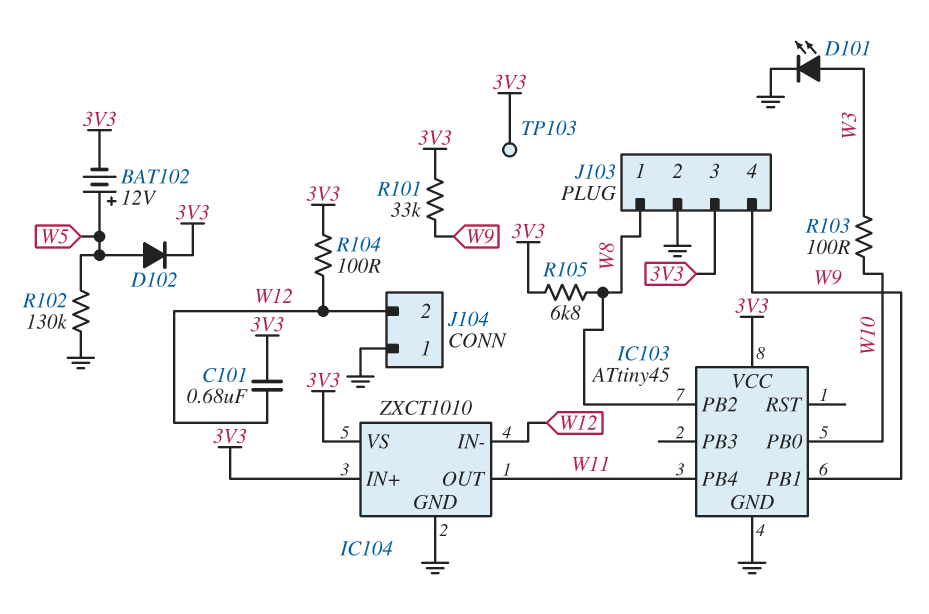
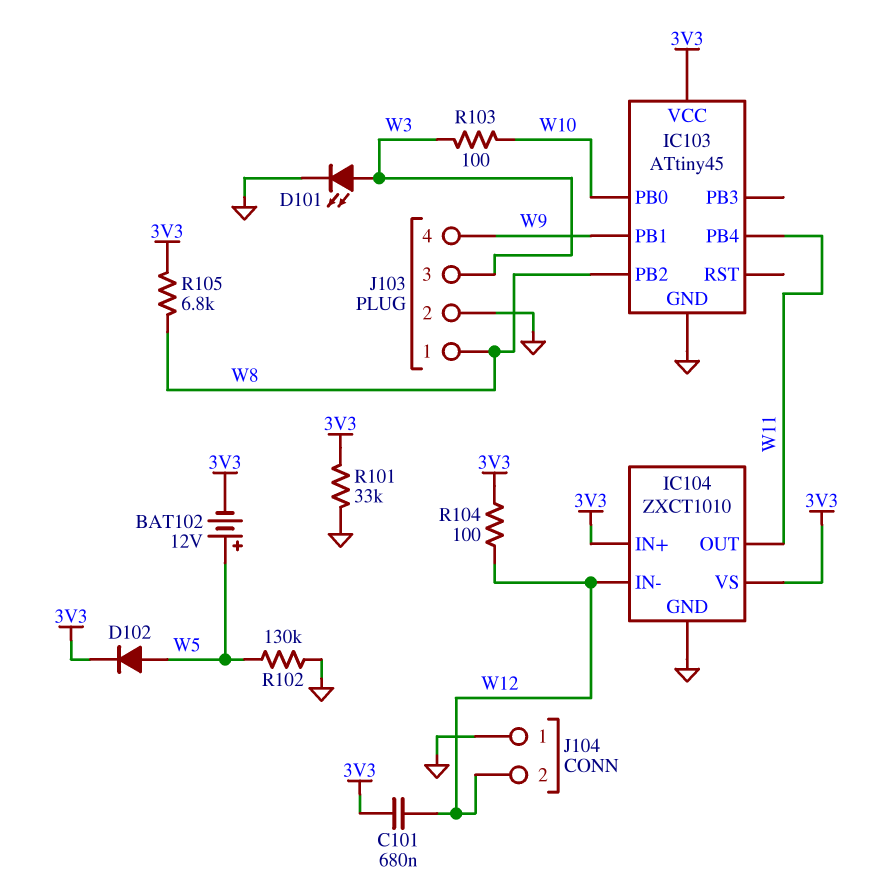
J103 pin 3: 3V3 -> W3
R101: 33k (3V3, W9) -> 33k (3V3, GND)
TP103: test point (3V3) -> none

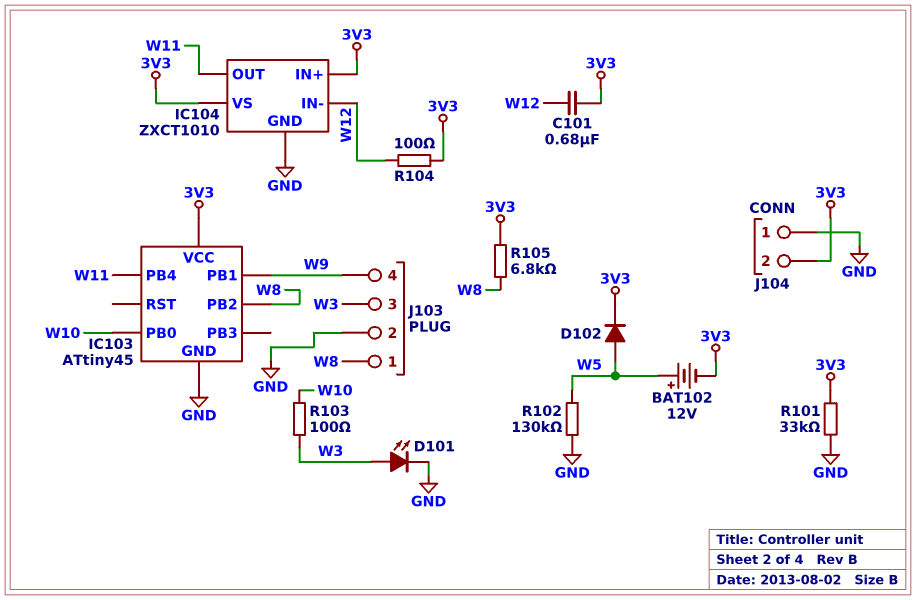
J104 pin 2: W12 -> 3V3

